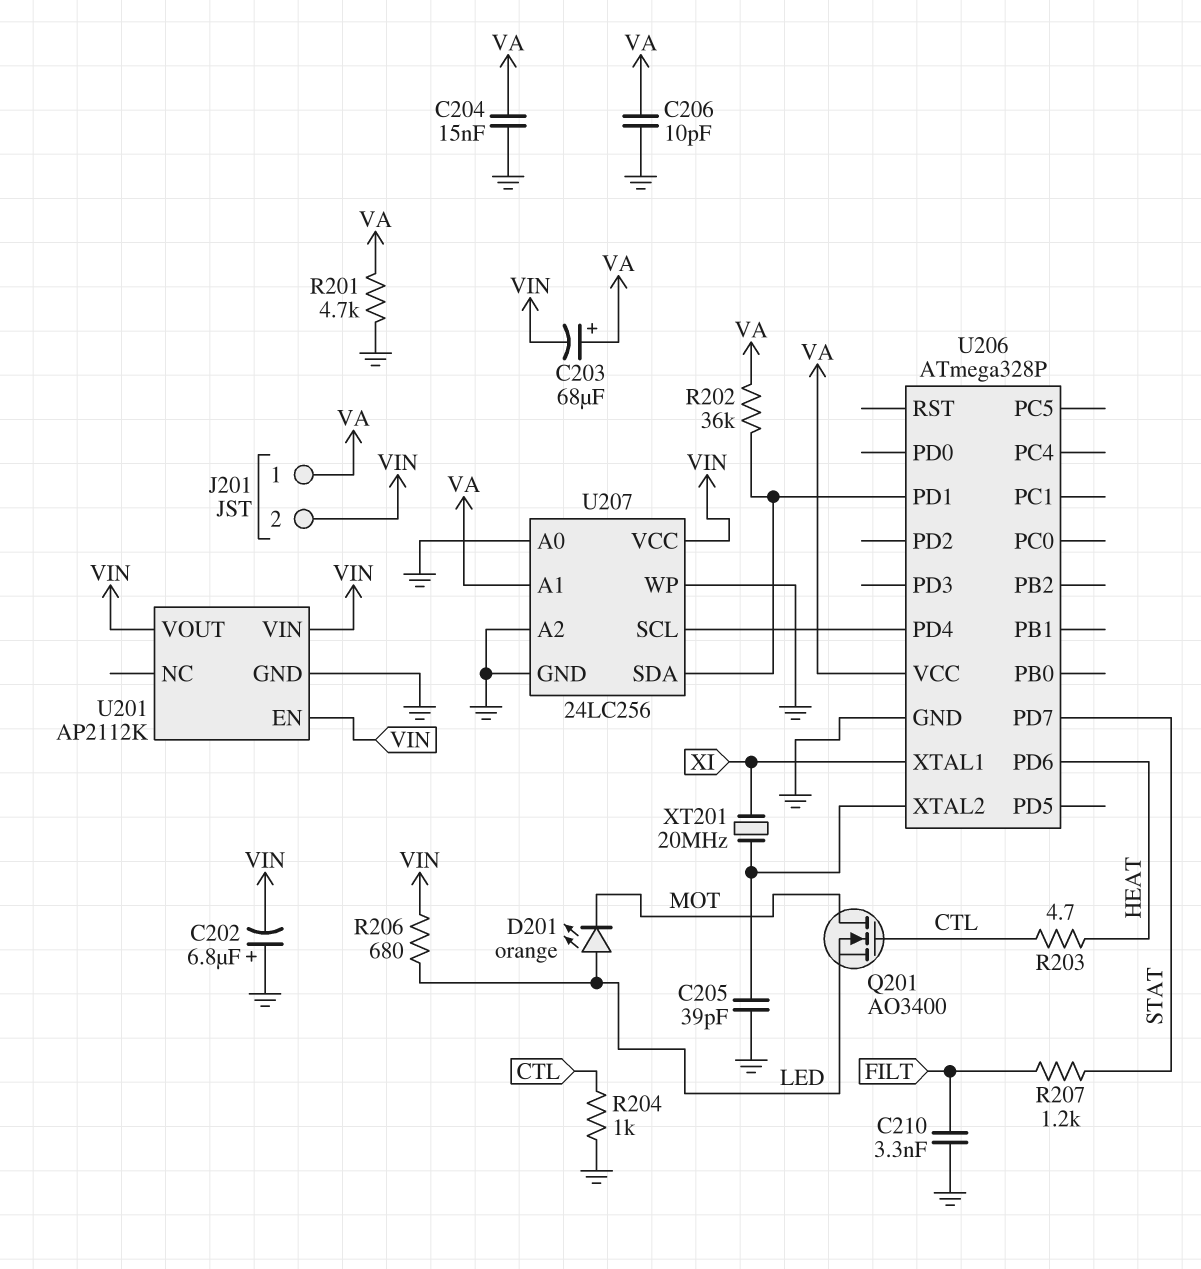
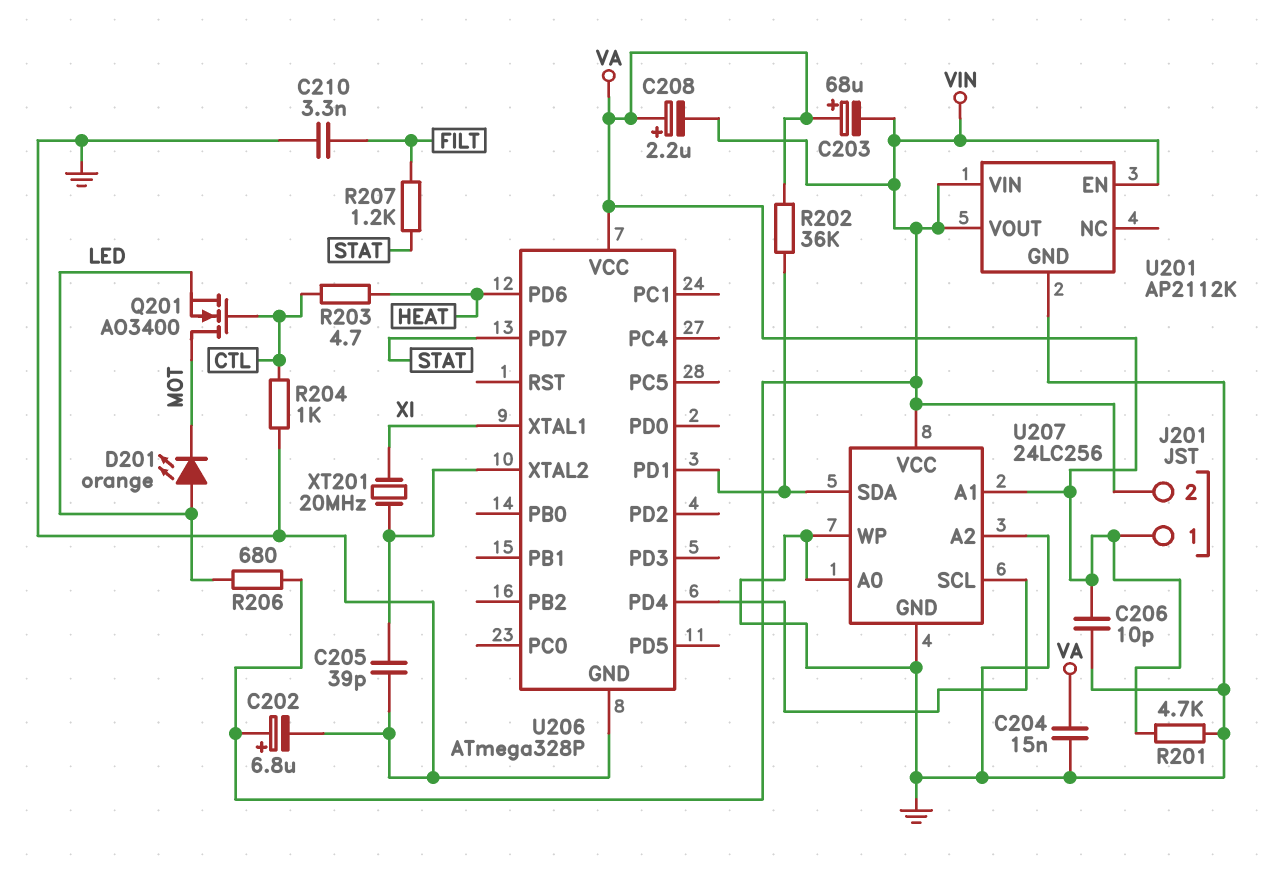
C202: 6.8uF (plus GND, minus VIN) -> 6.8uF (plus VIN, minus GND)
C208: none -> 2.2uF (plus VA, minus VIN)

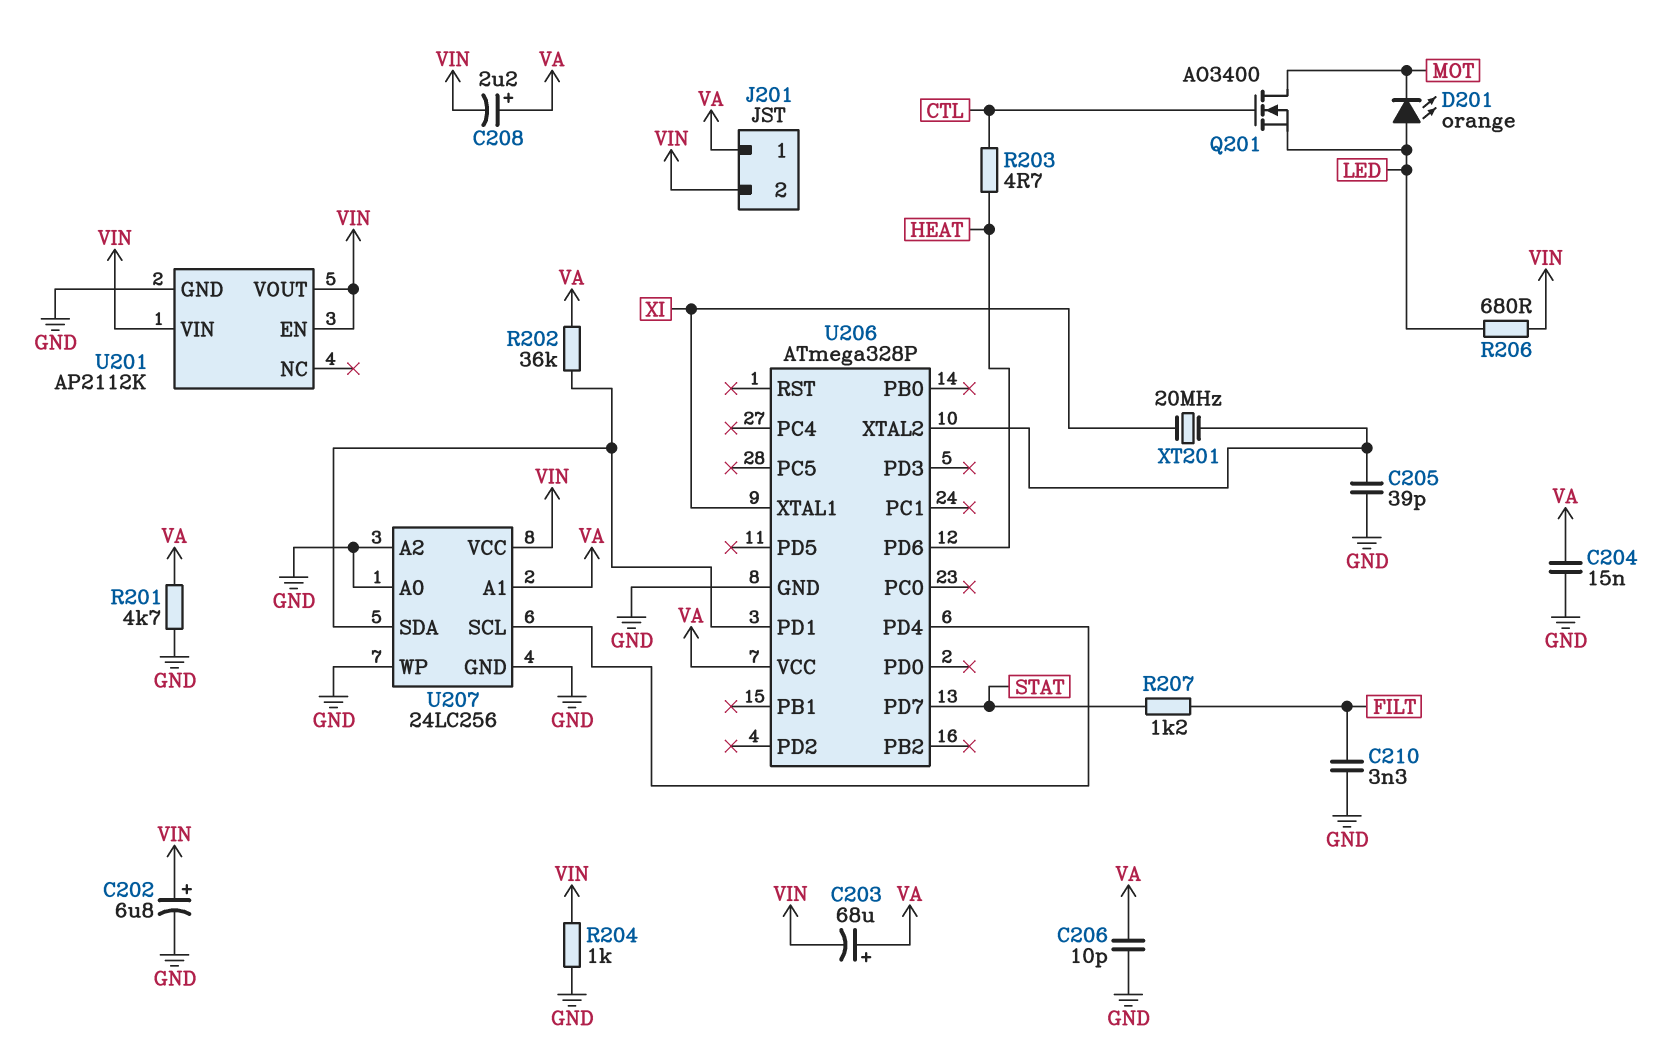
R204: 1k (CTL, GND) -> 1k (GND, VIN)

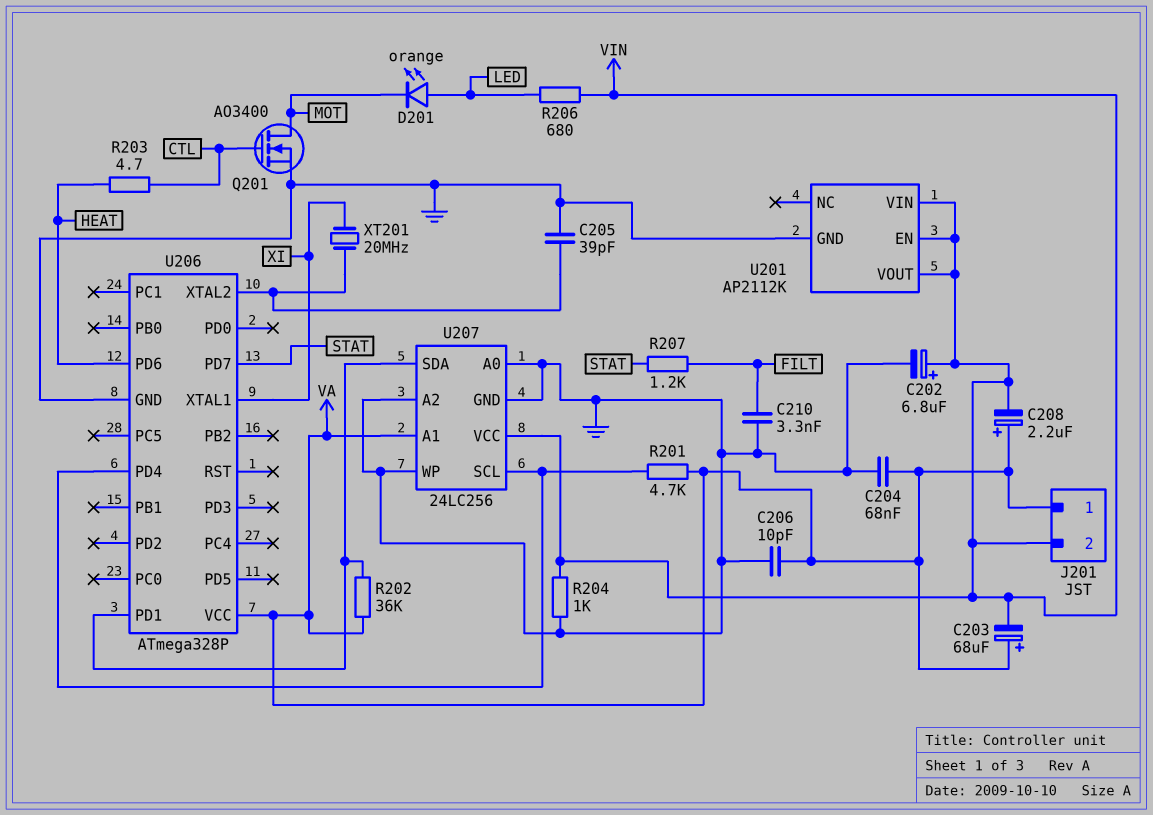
C204: 15nF (GND, VA) -> 68nF (GND, VA)
Q201: NMOS AO3400 (G CTL, D MOT, S LED) -> NMOS AO3400 (G CTL, D MOT, S GND)
R201: 4.7k (GND, VA) -> 4.7k (U206/PD4, VA)

